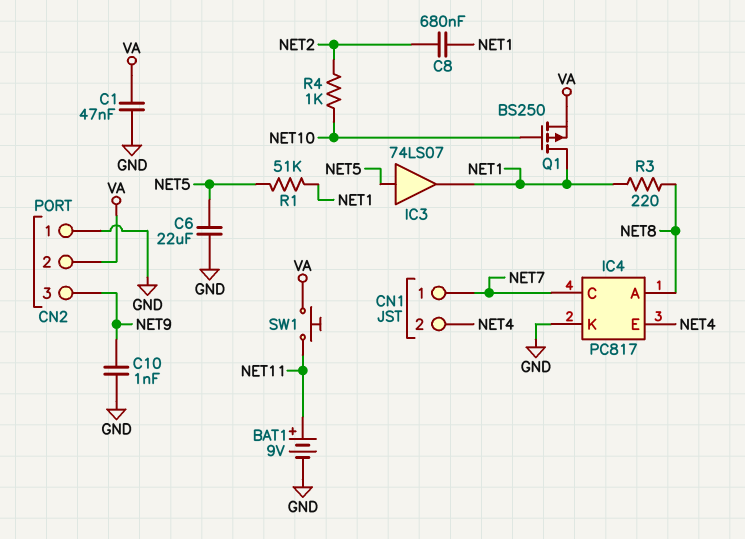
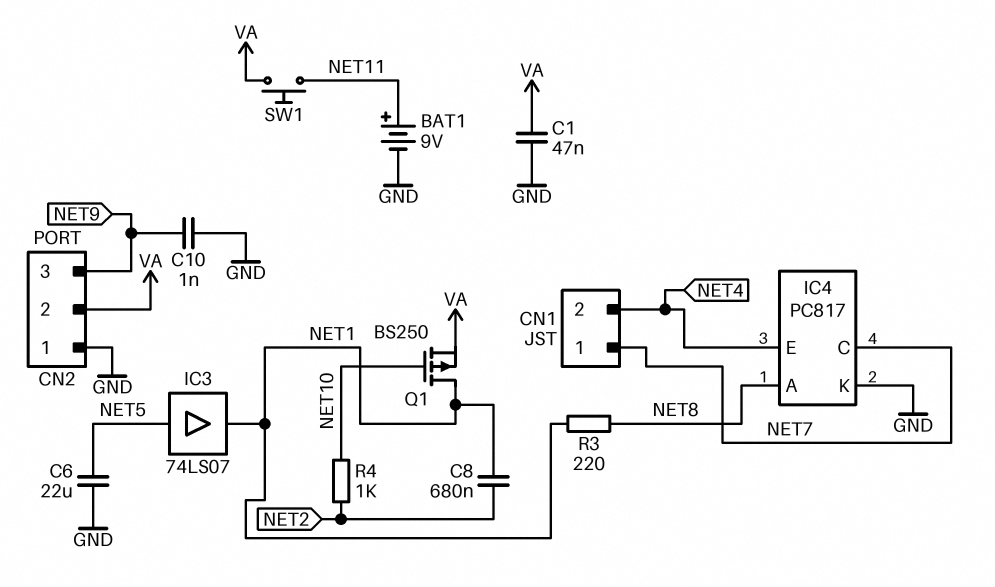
R1: 51k (NET1, NET5) -> none

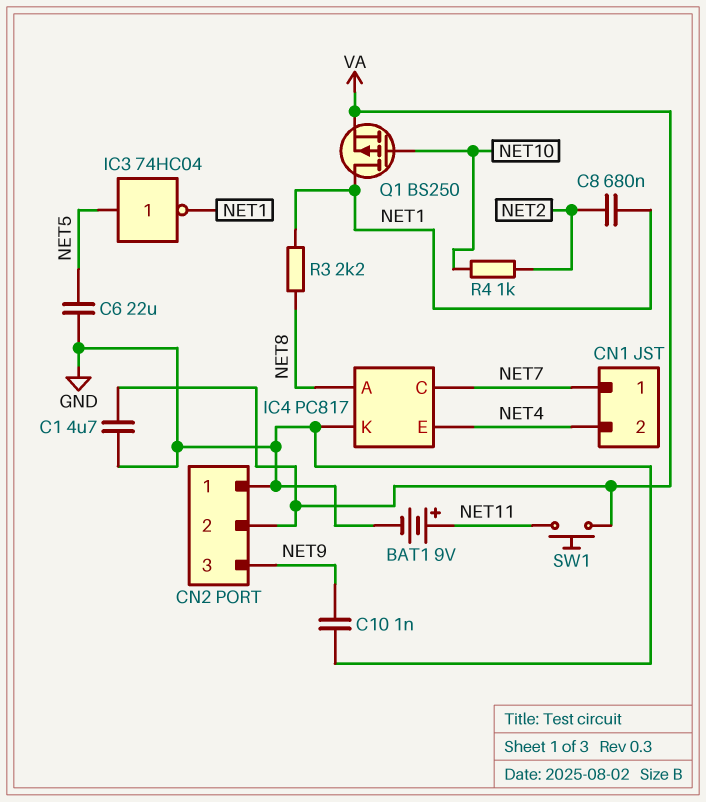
C1: 47nF (GND, VA) -> 4.7uF (GND, VA)
IC3: buffer 74LS07 (in NET5, out NET1) -> NOT 74HC04 (in NET5, out NET1)
R3: 220 (NET1, NET8) -> 2.2k (NET1, NET8)

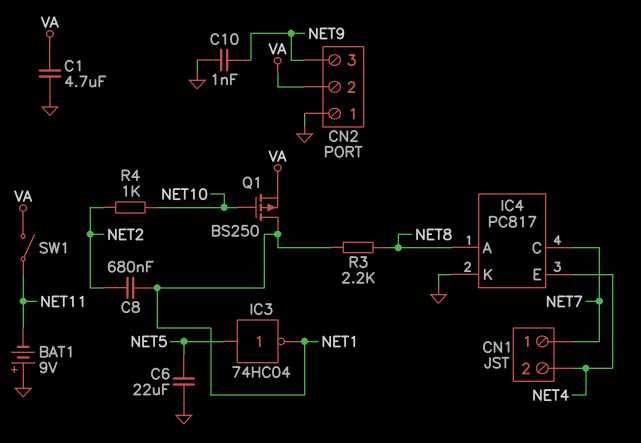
BAT1: 9V (plus NET11, minus GND) -> 9V (plus GND, minus NET11)
SW1: button (NET11, VA) -> switch (NET11, VA)

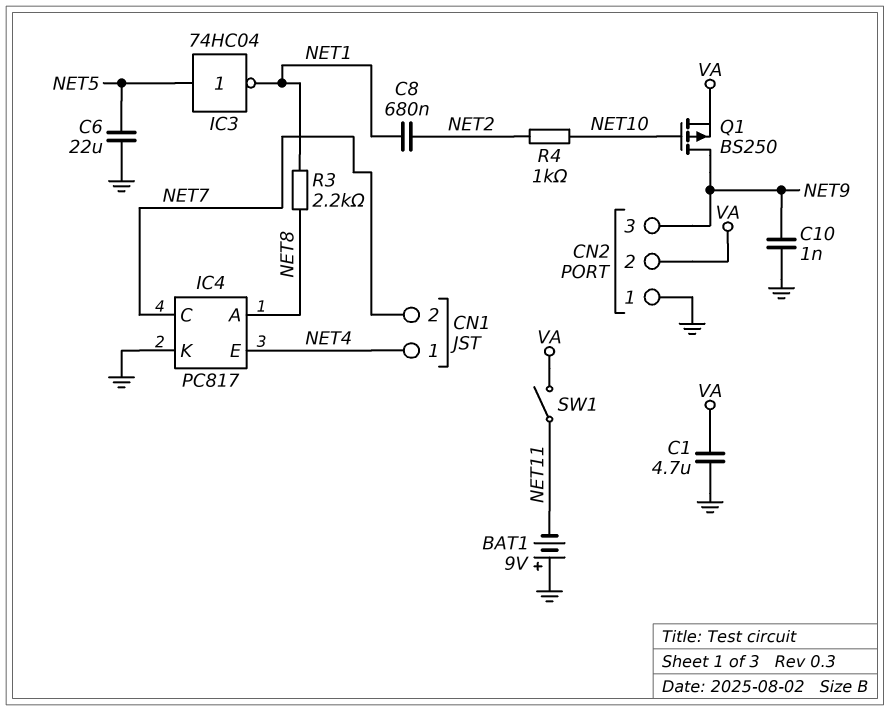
CN1 pin 1: NET7 -> NET4
CN1 pin 2: NET4 -> NET7
Q1: PMOS BS250 (G NET10, D NET1, S VA) -> PMOS BS250 (G NET10, D NET9, S VA)

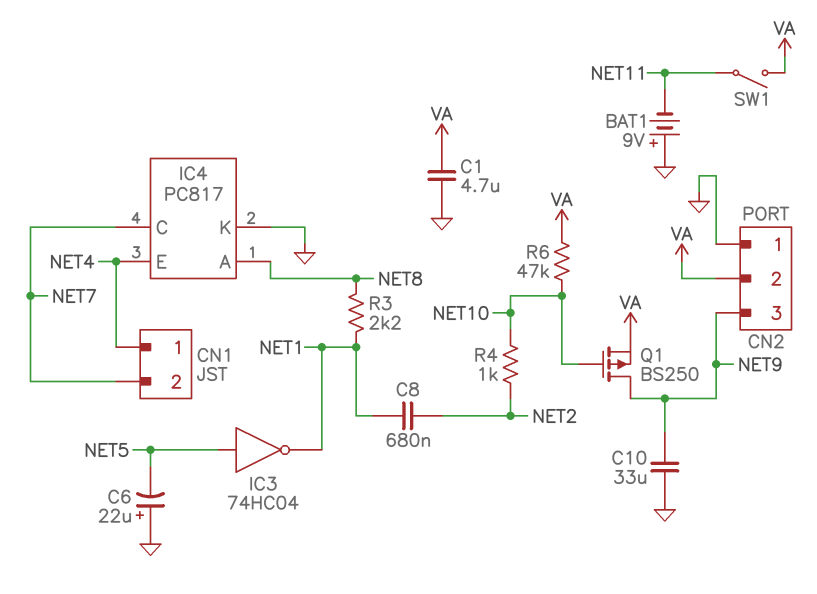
C6: 22uF (GND, NET5) -> 22uF (plus GND, minus NET5)
C10: 1nF (GND, NET9) -> 33uF (GND, NET9)
R6: none -> 47k (NET10, VA)

